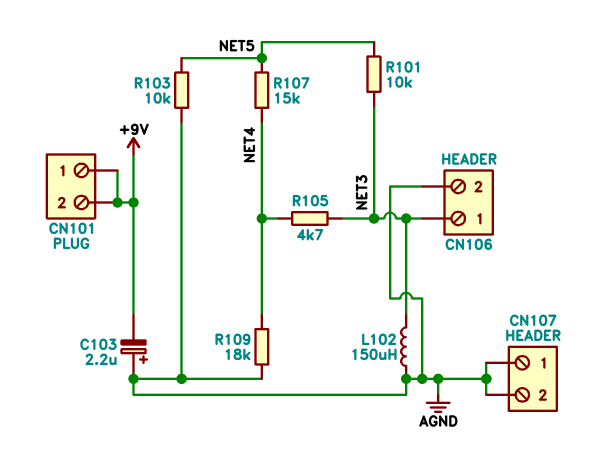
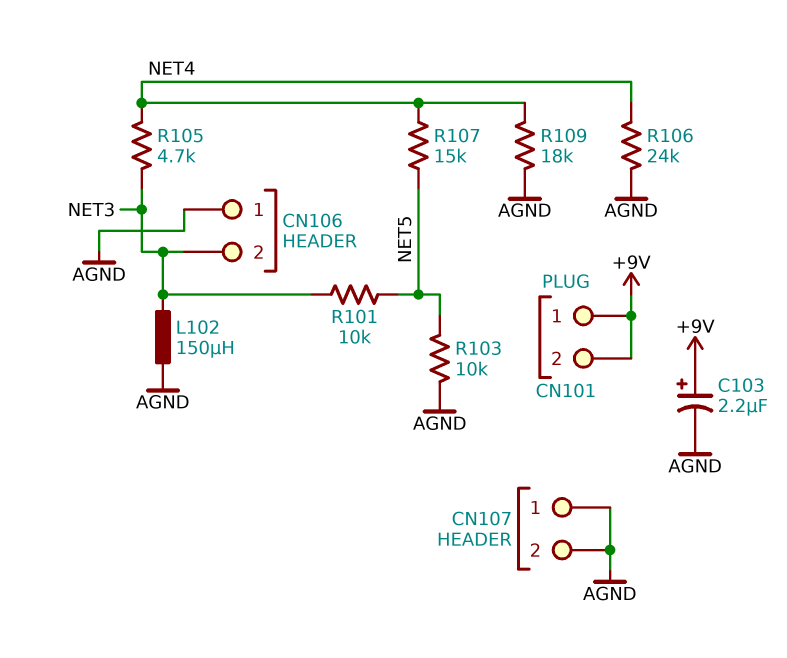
C103: 2.2uF (plus AGND, minus +9V) -> 2.2uF (plus +9V, minus AGND)
CN106 pin 1: NET3 -> AGND
CN106 pin 2: AGND -> NET3
R106: none -> 24k (AGND, NET4)

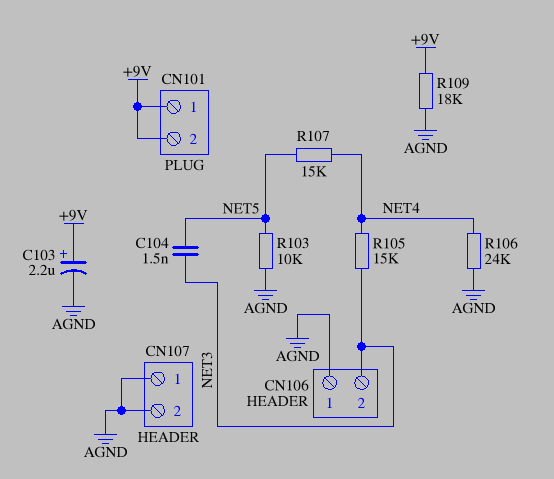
C104: none -> 1.5nF (NET3, NET5)
L102: 150uH (AGND, NET3) -> none
R101: 10k (NET3, NET5) -> none
R105: 4.7k (NET3, NET4) -> 15k (NET3, NET4)
R109: 18k (AGND, NET4) -> 18k (+9V, AGND)

